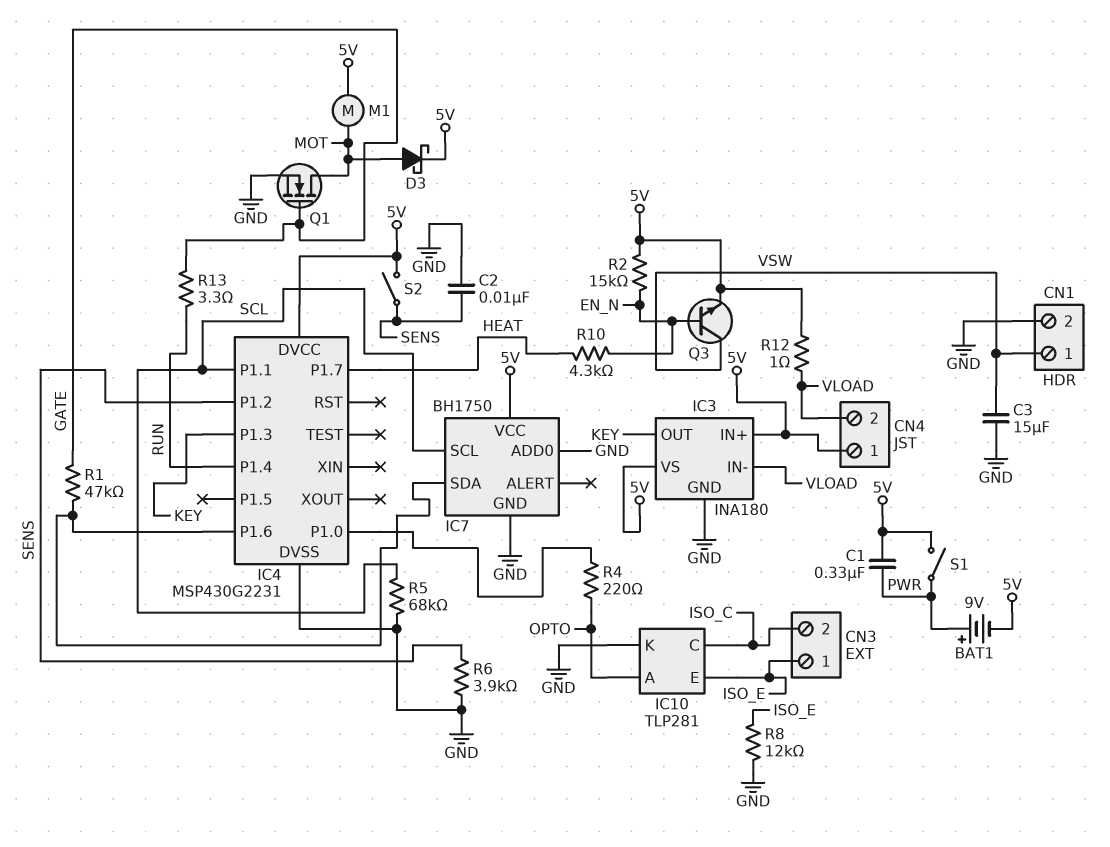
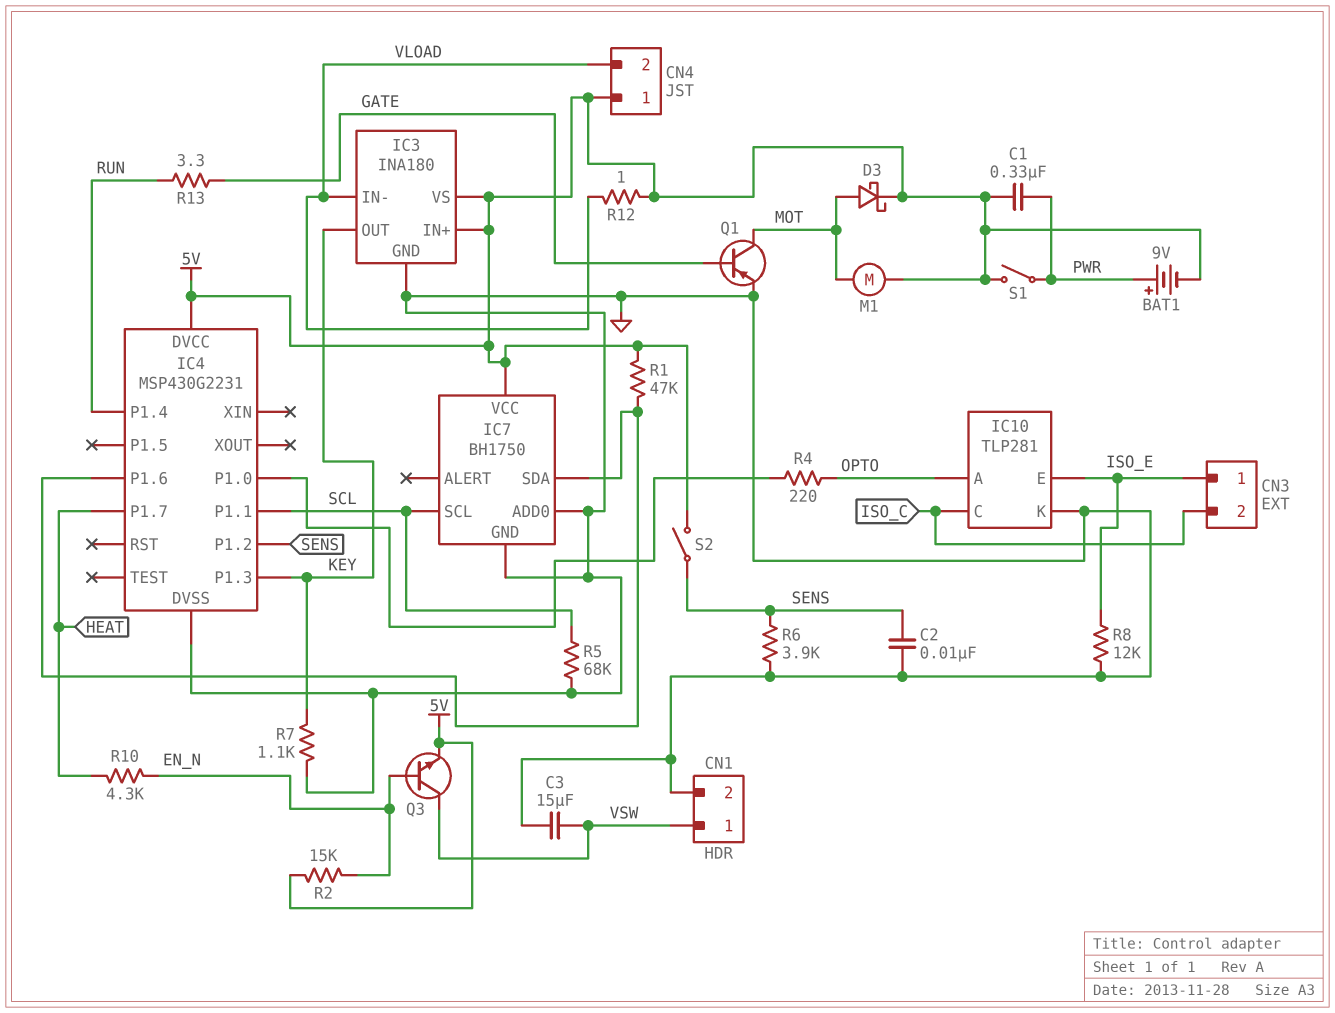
Q1: NMOS (G GATE, D MOT, S GND) -> PNP (B GATE, C MOT, E GND)
R1: 47k (GATE, IC4/P1.6) -> 47k (5V, IC4/P1.6)
R7: none -> 1.1k (GND, KEY)

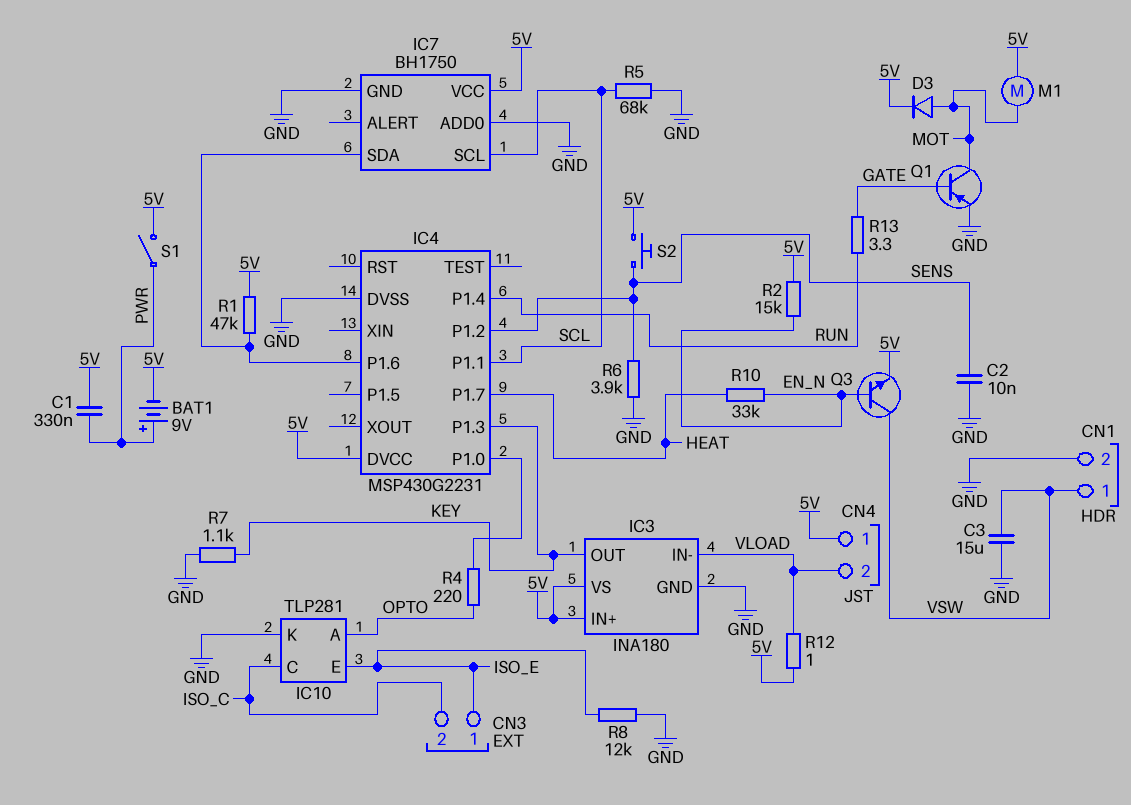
D3: schottky (A MOT, K 5V) -> diode (A MOT, K 5V)
R10: 4.3k (EN_N, HEAT) -> 33k (EN_N, HEAT)
S2: switch (5V, SENS) -> button (5V, SENS)

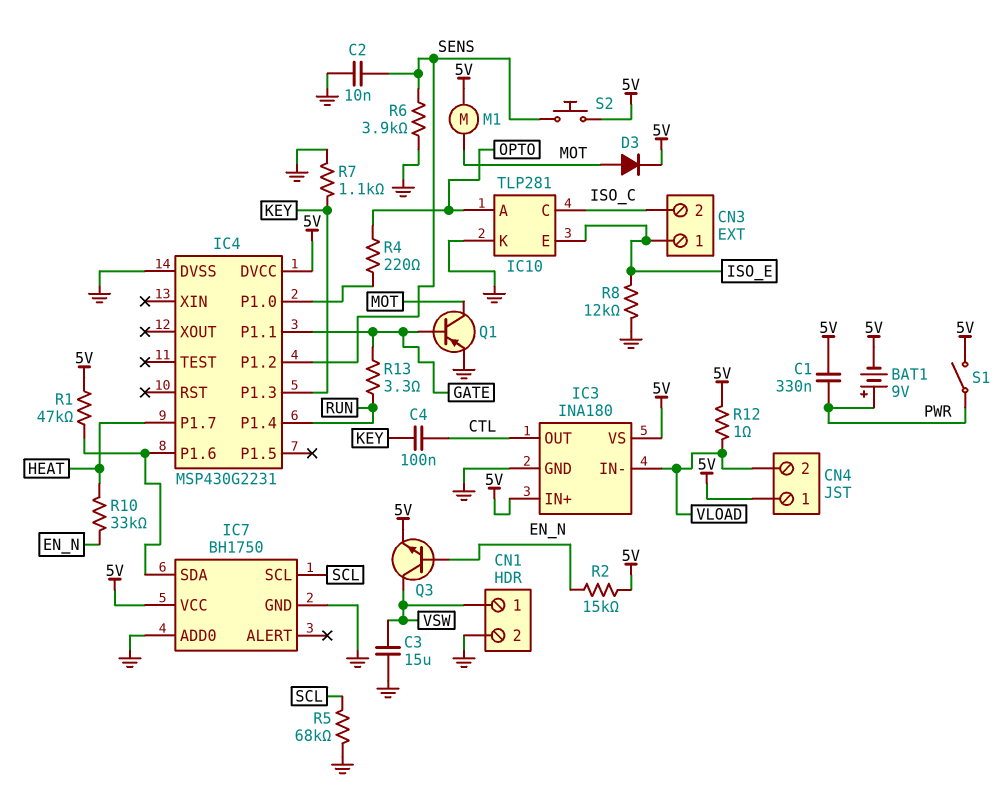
C4: none -> 100nF (CTL, KEY)
IC3 pin OUT: KEY -> CTL
IC4 pin P1.1: SCL -> GATE

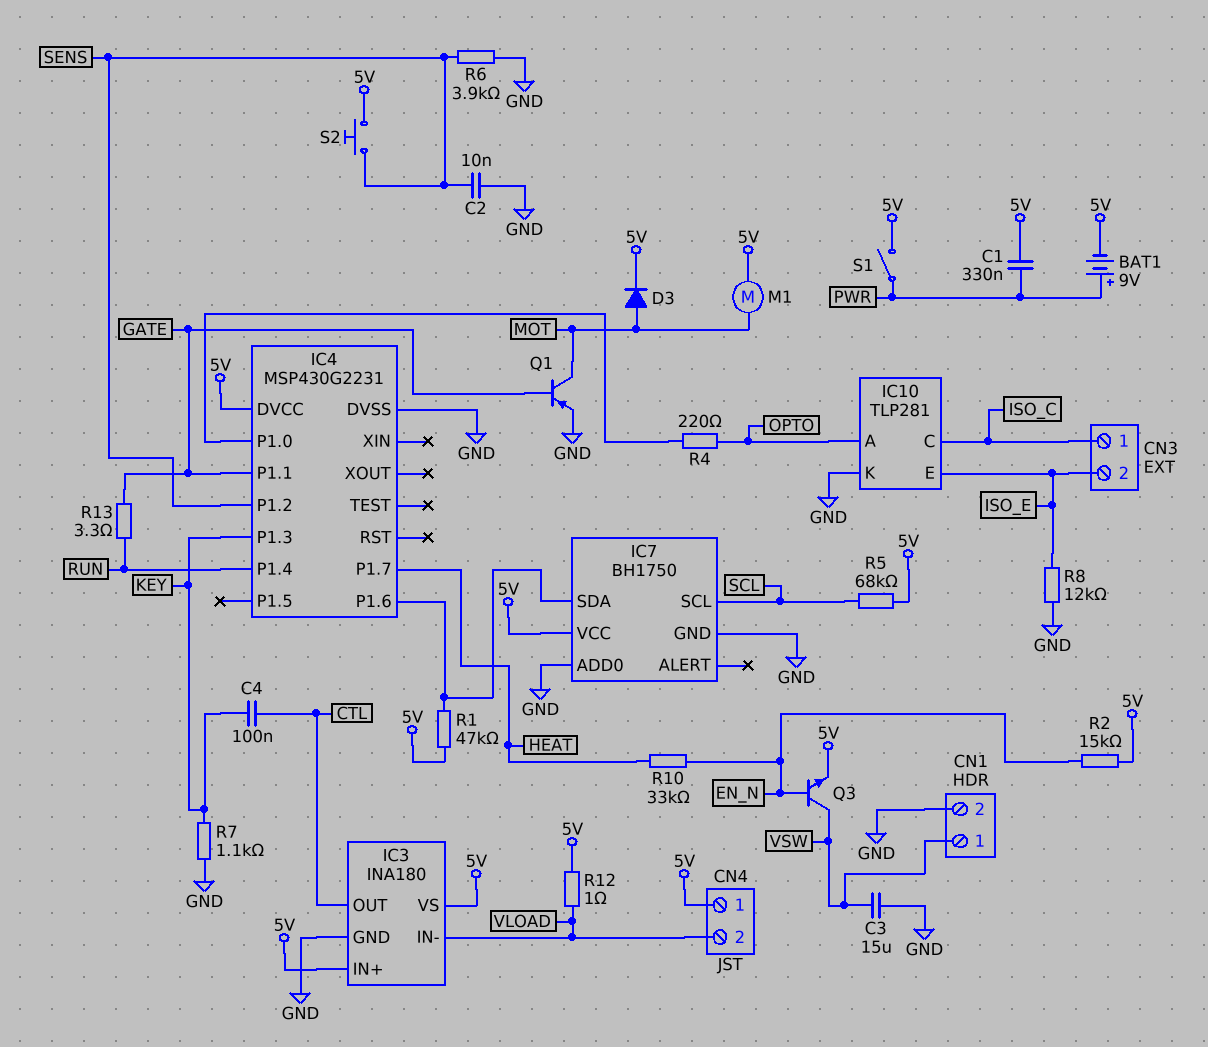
CN3 pin 1: ISO_E -> ISO_C
CN3 pin 2: ISO_C -> ISO_E
R5: 68k (GND, SCL) -> 68k (5V, SCL)

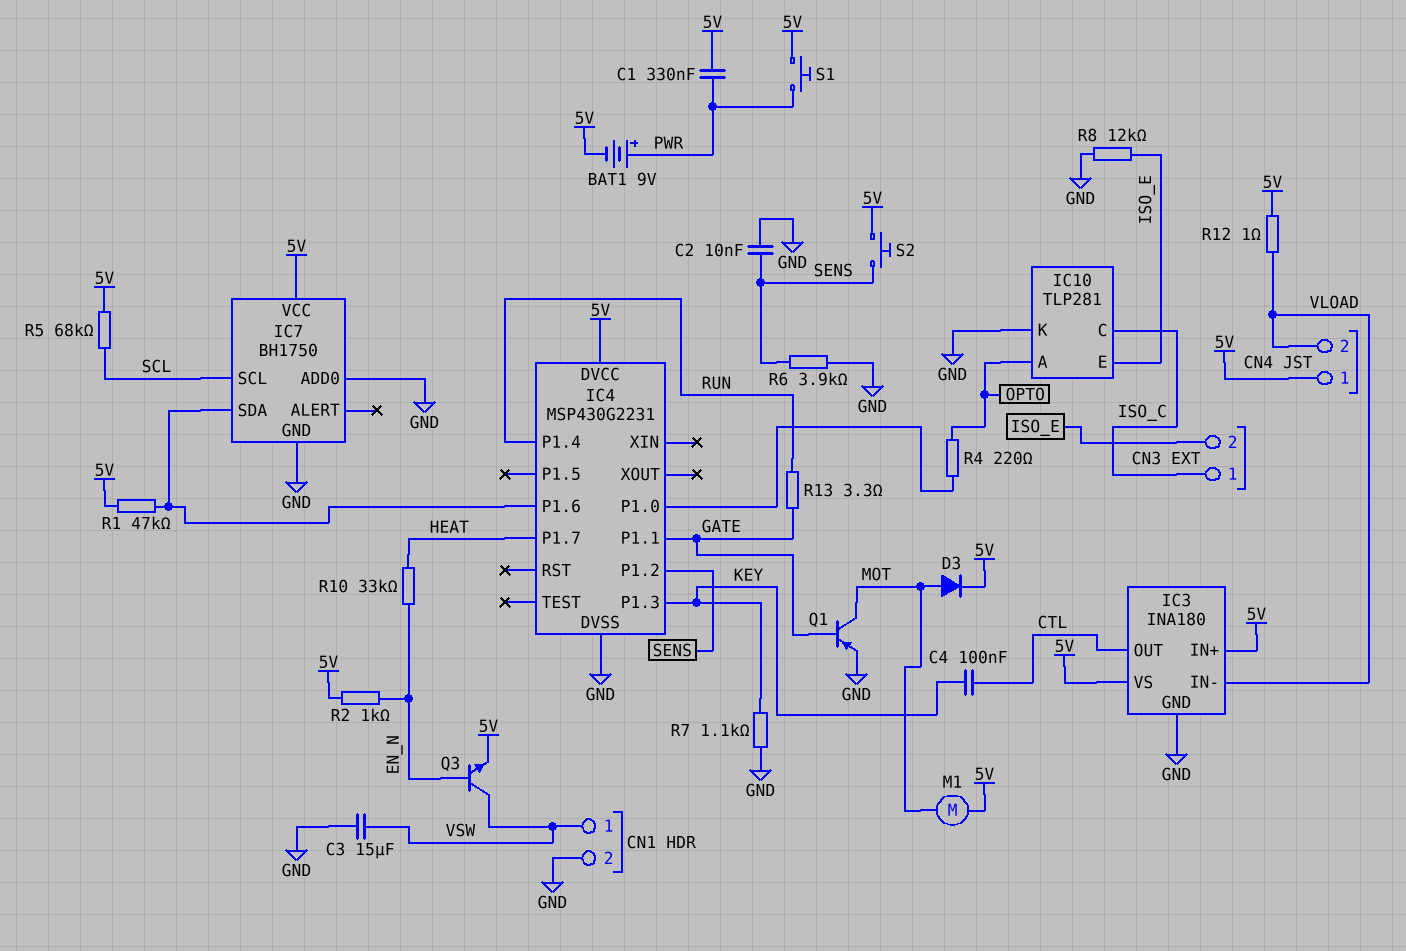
R2: 15k (5V, EN_N) -> 1k (5V, EN_N)
S1: switch (5V, PWR) -> button (5V, PWR)

